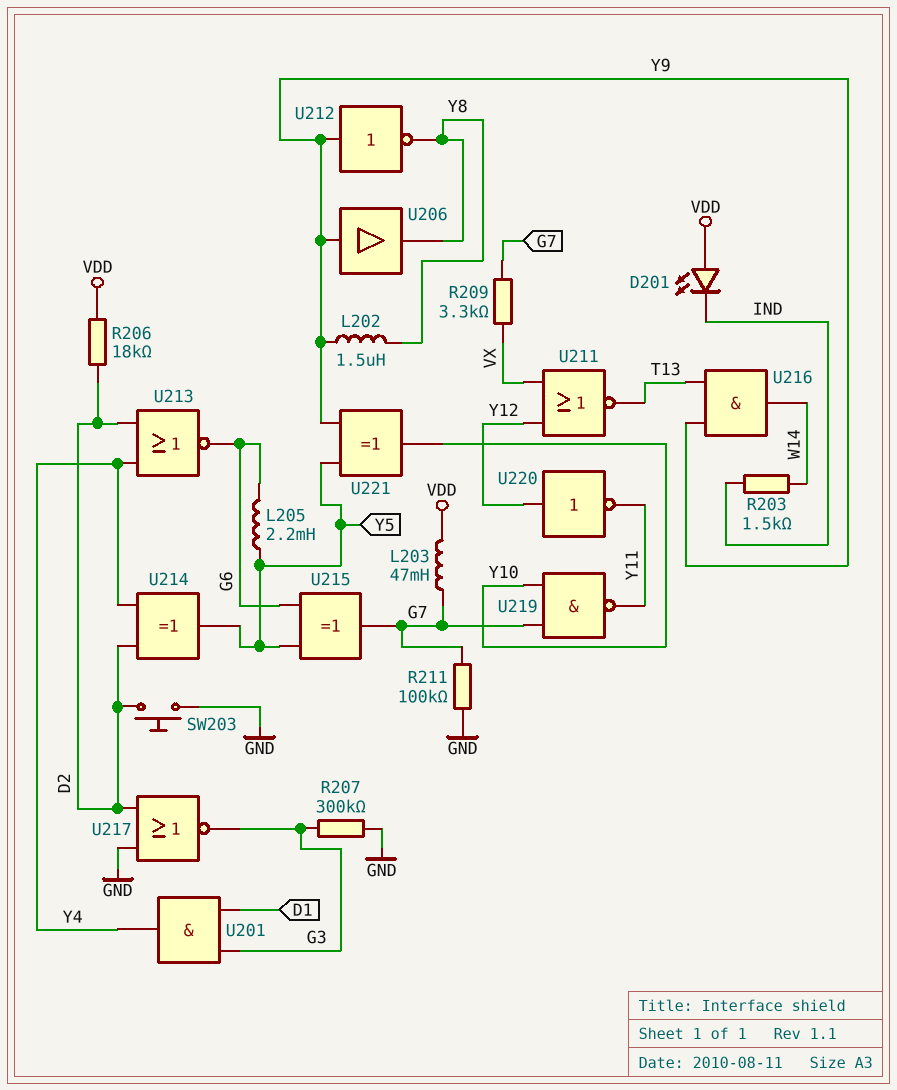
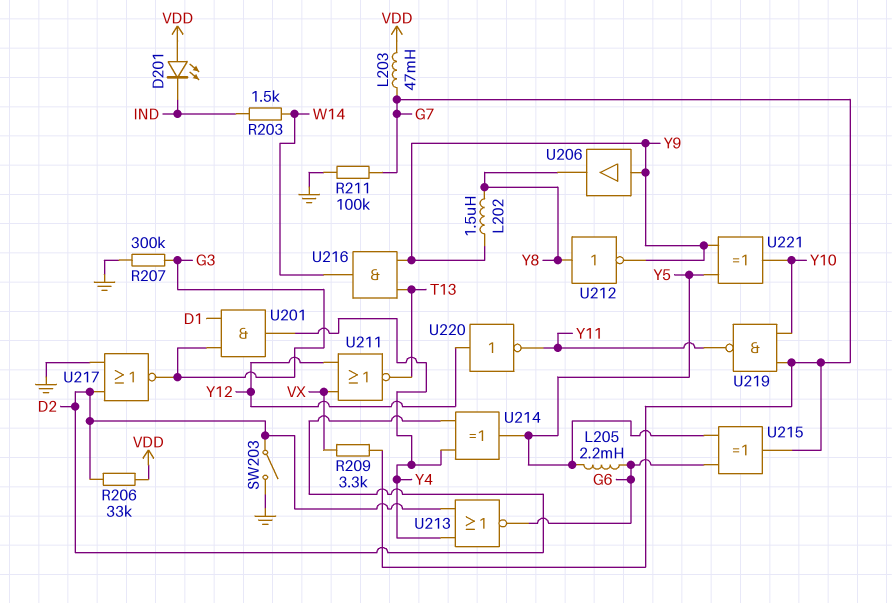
R206: 18k (D2, VDD) -> 33k (D2, VDD)
SW203: button (D2, GND) -> switch (D2, GND)
U212: NOT (in Y9, out Y8) -> NOT (in Y8, out Y9)

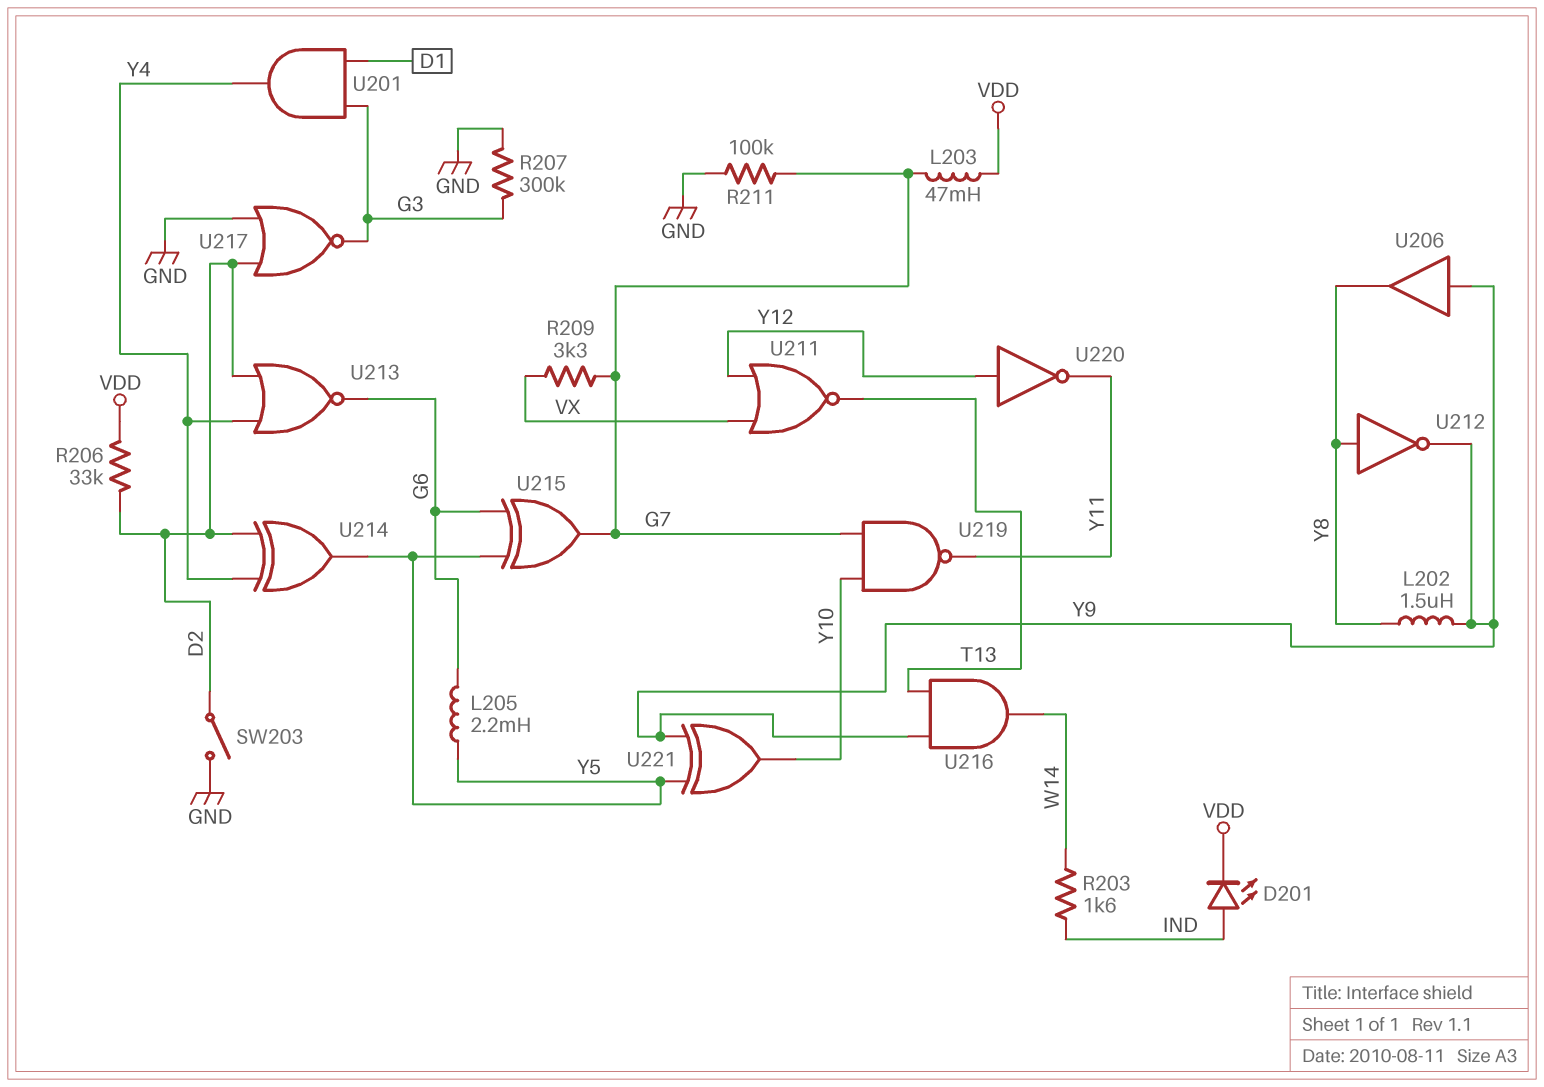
D201: LED (A VDD, K IND) -> LED (A IND, K VDD)
R203: 1.5k (IND, W14) -> 1.6k (IND, W14)

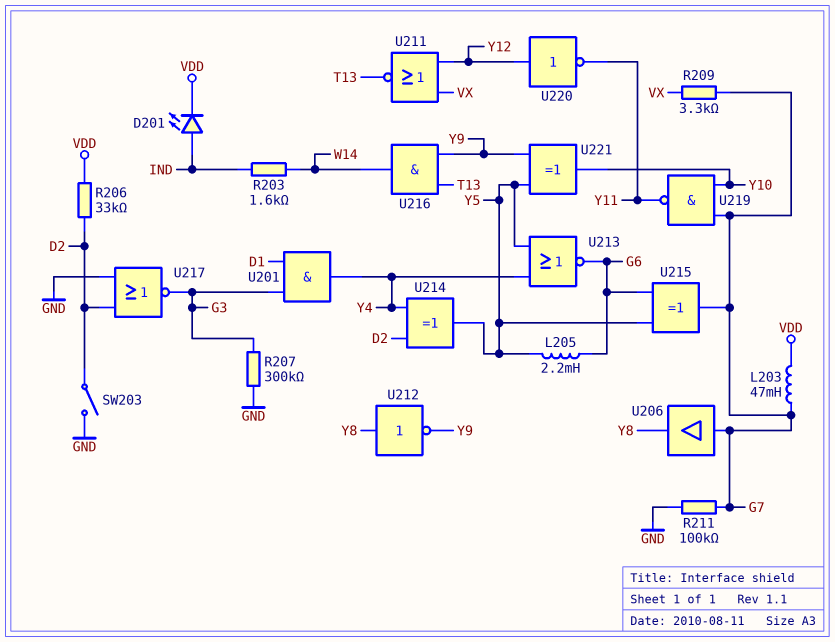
L202: 1.5uH (Y8, Y9) -> none
U206: buffer (in Y9, out Y8) -> buffer (in G7, out Y8)
U213: NOR (in D2, in Y4, out G6) -> NOR (in Y4, in Y5, out G6)

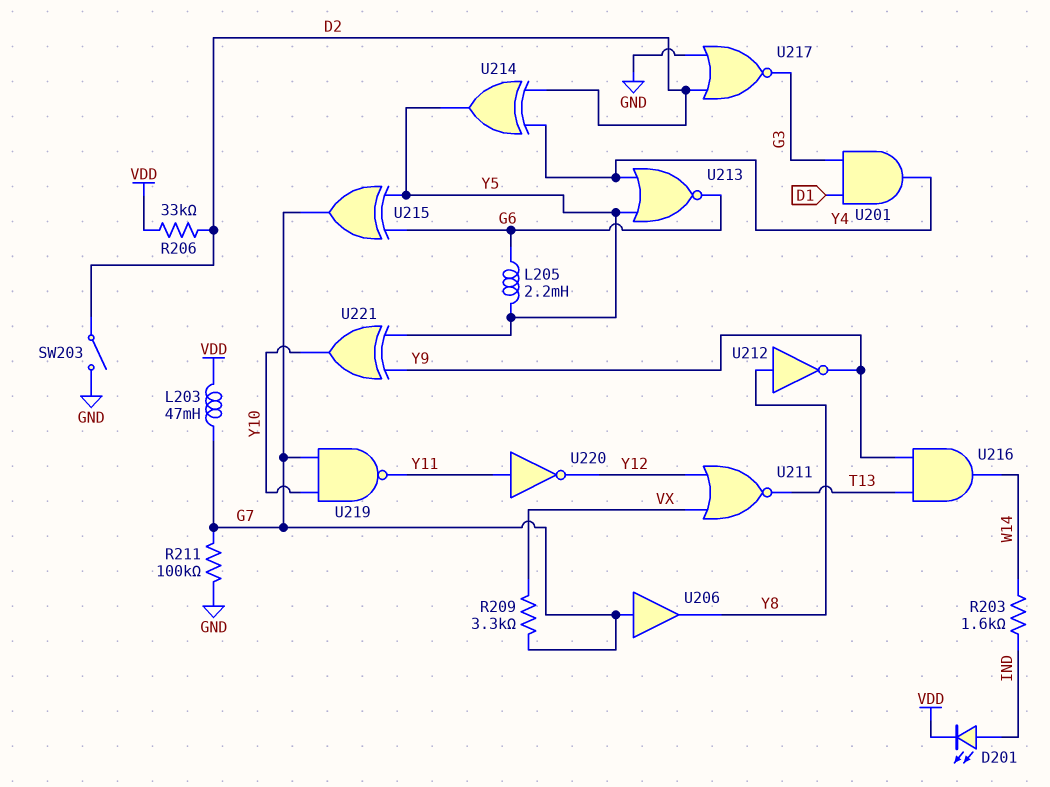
R207: 300k (G3, GND) -> none
U220: NOT (in Y12, out Y11) -> NOT (in Y11, out Y12)

